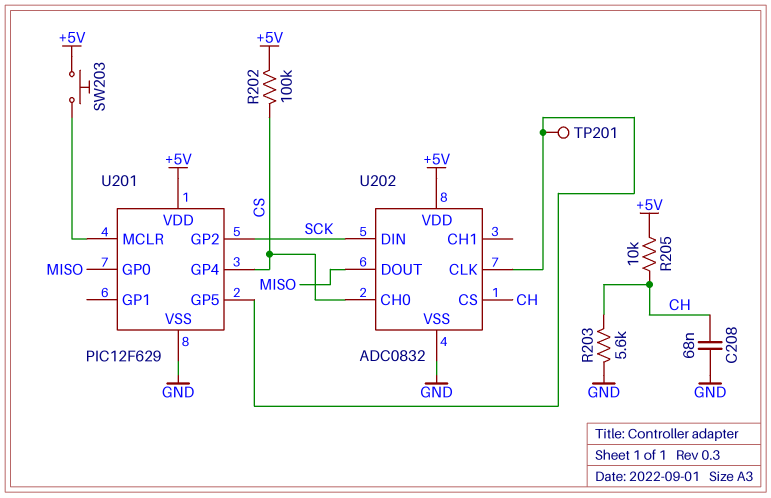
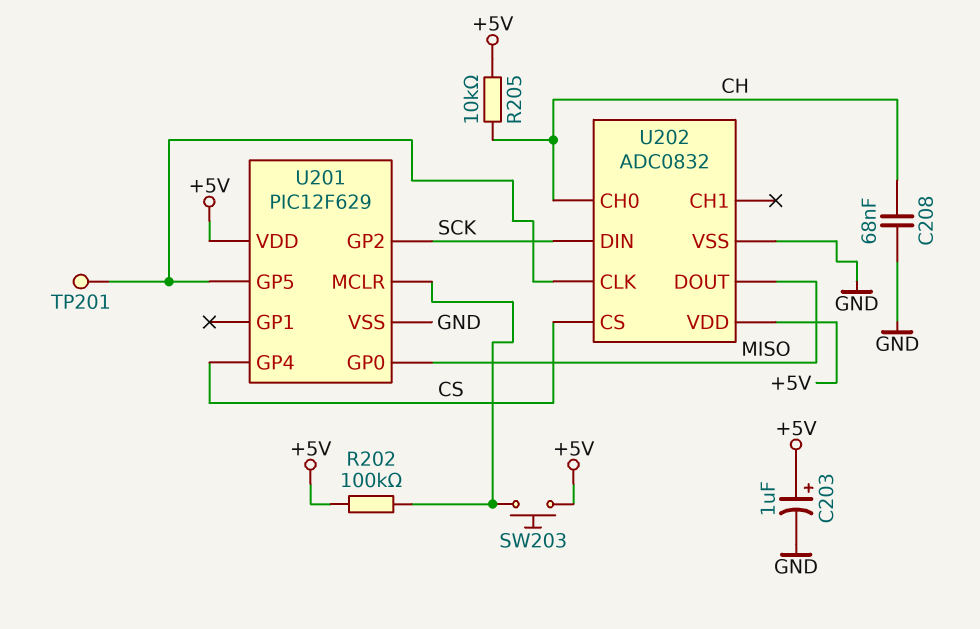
C203: none -> 1uF (plus +5V, minus GND)
R202: 100k (+5V, CS) -> 100k (+5V, U201/MCLR)
R203: 5.6k (CH, GND) -> none
U202 pin CH0: CS -> CH
U202 pin CS: CH -> CS

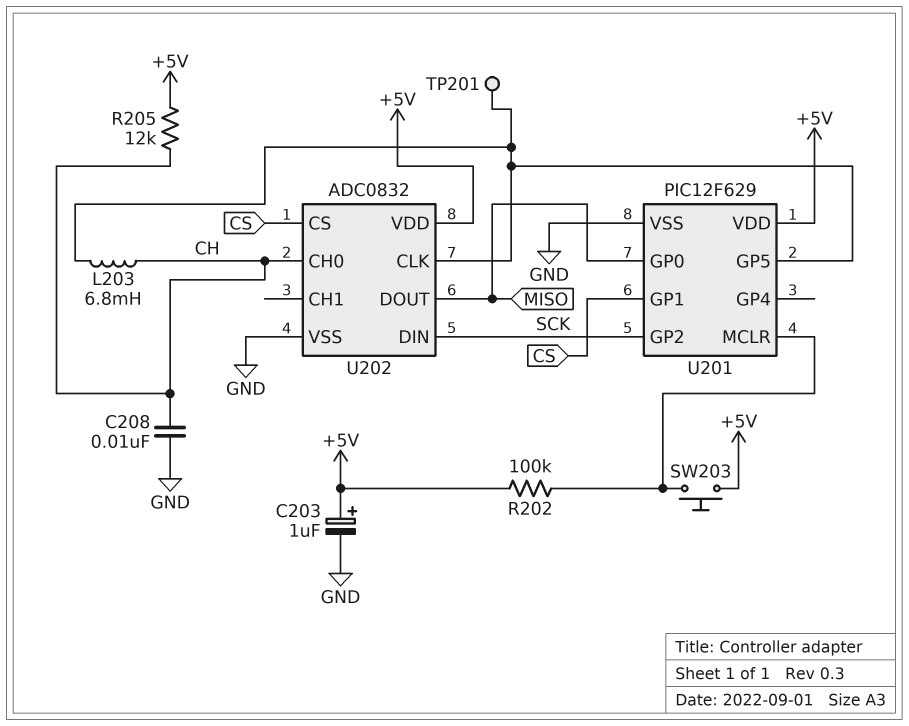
C208: 68nF (CH, GND) -> 10nF (CH, GND)
L203: none -> 6.8mH (CH, U201/GP5)
R205: 10k (+5V, CH) -> 12k (+5V, CH)
U201 pin GP1: none -> CS
U201 pin GP4: CS -> none

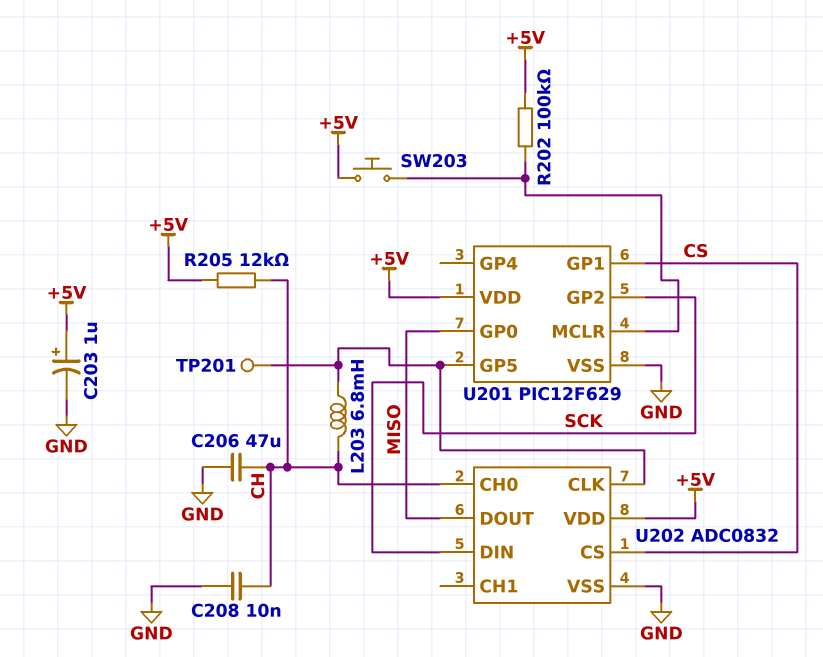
C206: none -> 47uF (CH, GND)

